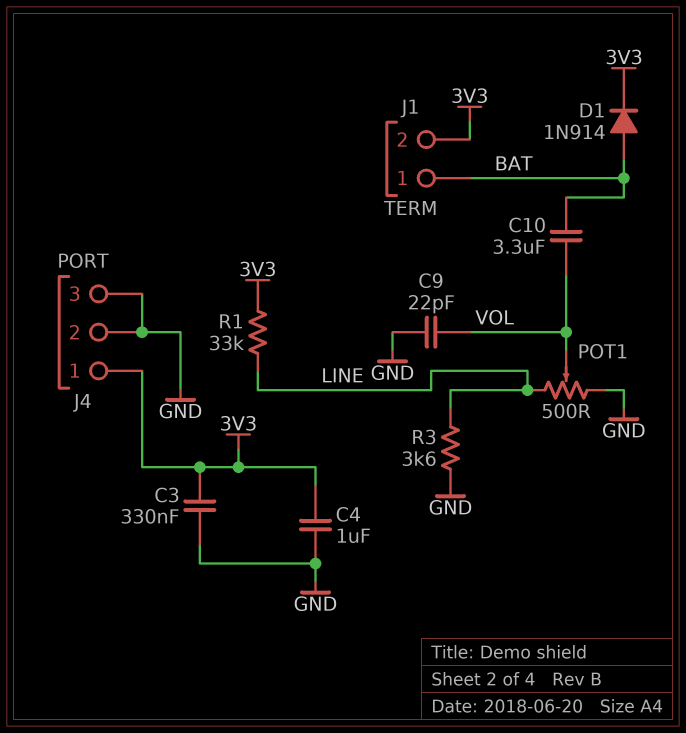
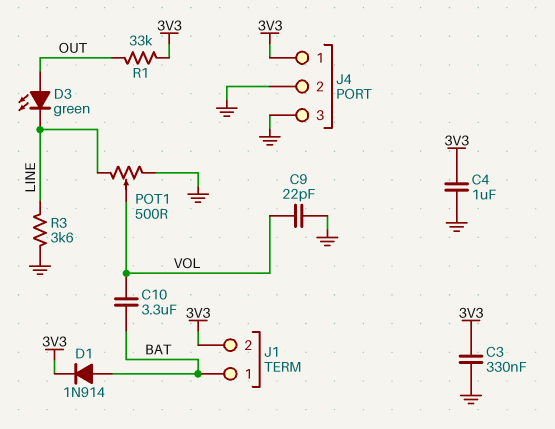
D3: none -> LED green (A OUT, K LINE)
R1: 33k (3V3, LINE) -> 33k (3V3, OUT)

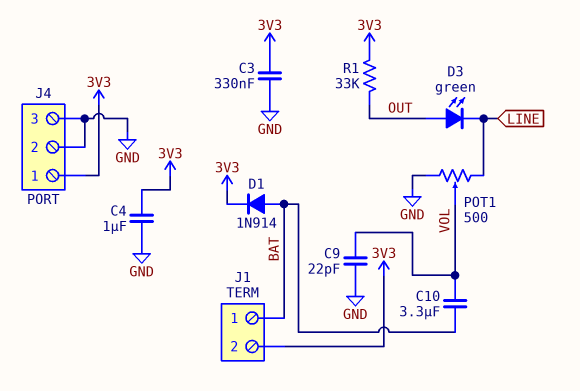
R3: 3.6k (GND, LINE) -> none

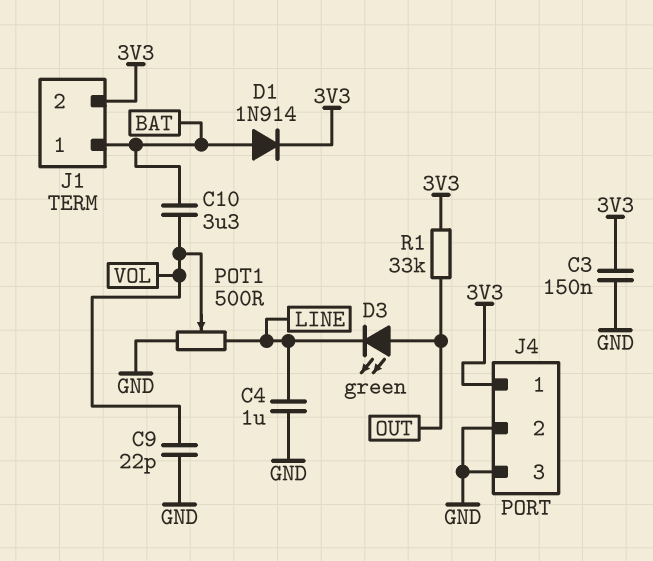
C3: 330nF (3V3, GND) -> 150nF (3V3, GND)
C4: 1uF (3V3, GND) -> 1uF (GND, LINE)

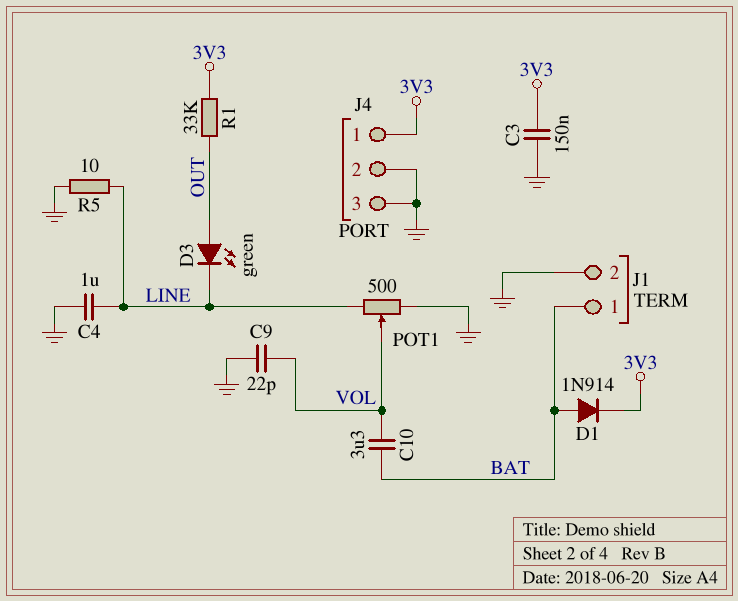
J1 pin 2: 3V3 -> GND
R5: none -> 10 (GND, LINE)

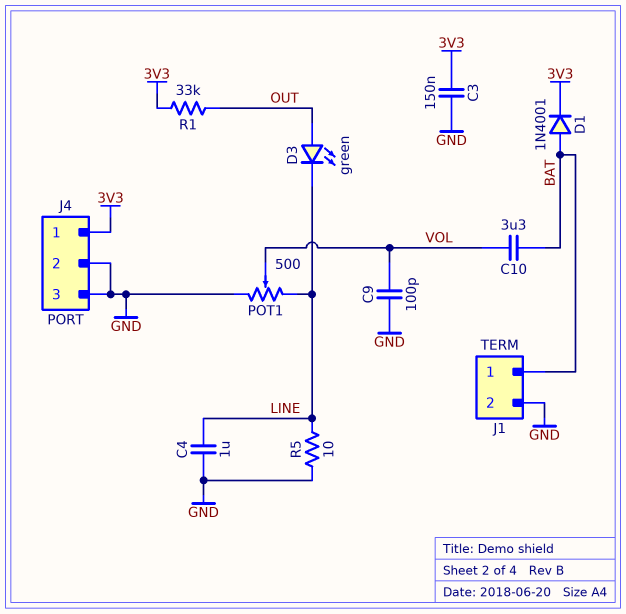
C9: 22pF (GND, VOL) -> 100pF (GND, VOL)
D1: diode 1N914 (A BAT, K 3V3) -> diode 1N4001 (A BAT, K 3V3)

